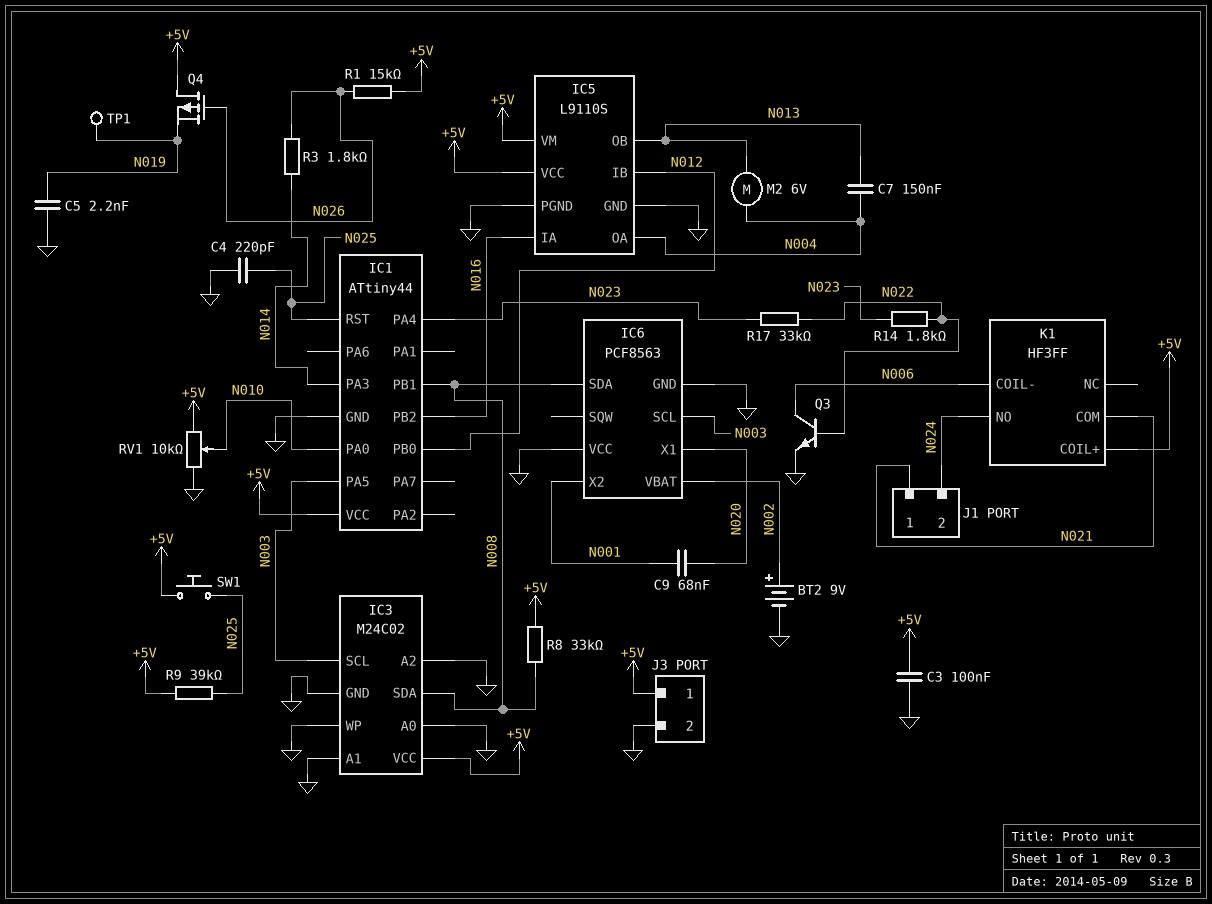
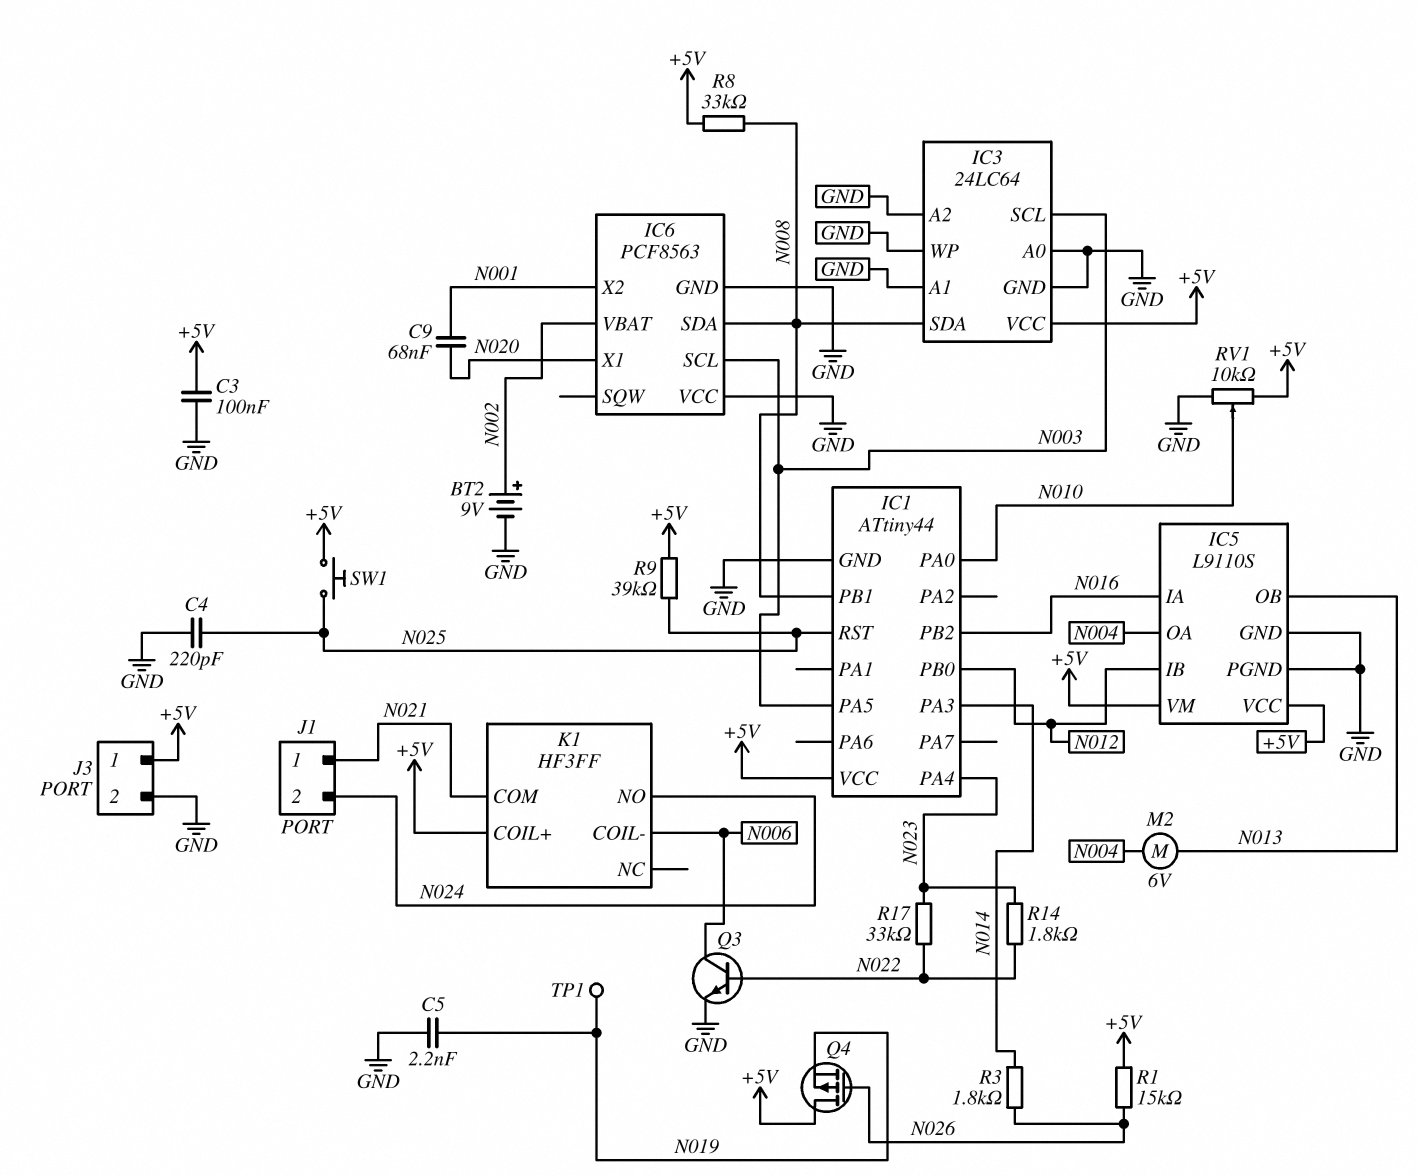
C7: 150nF (N004, N013) -> none
IC3: M24C02 -> 24LC64

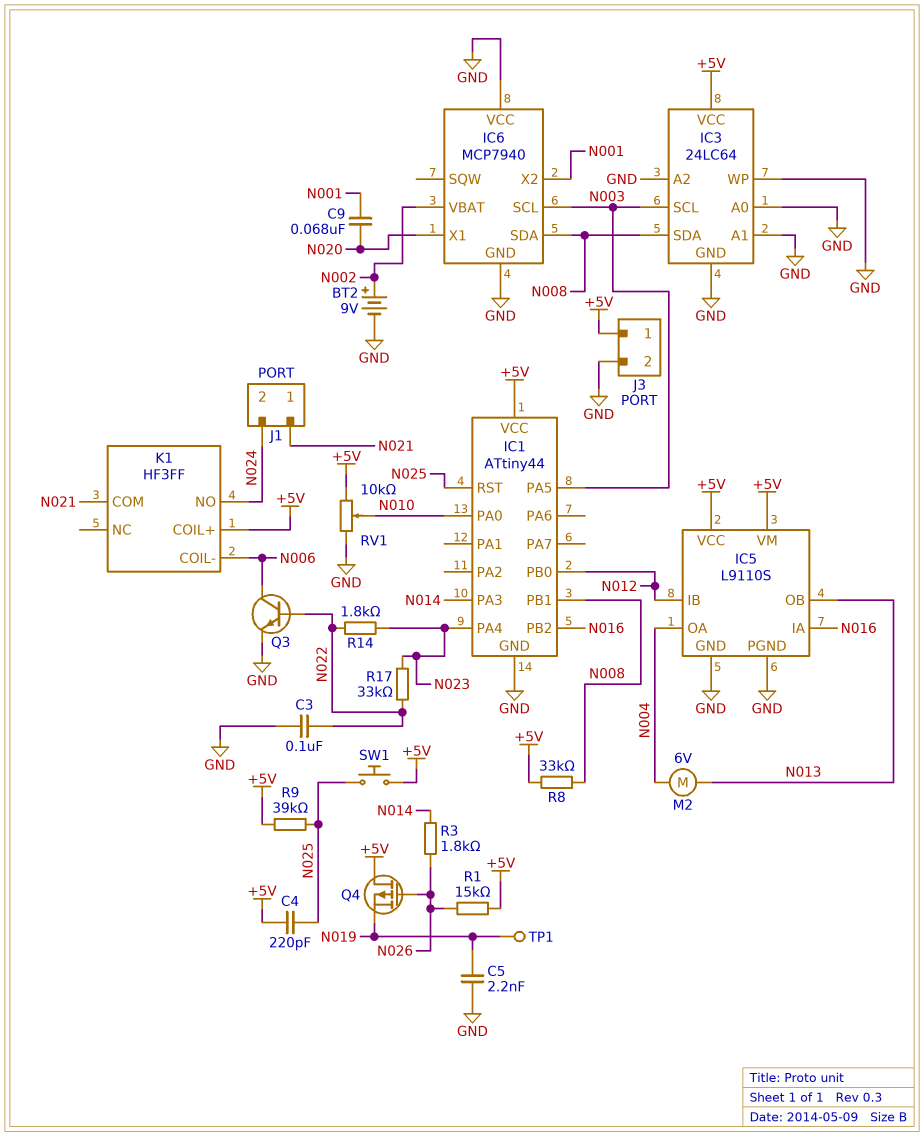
C3: 100nF (+5V, GND) -> 100nF (GND, N022)
C4: 220pF (GND, N025) -> 220pF (+5V, N025)
IC6: PCF8563 -> MCP7940

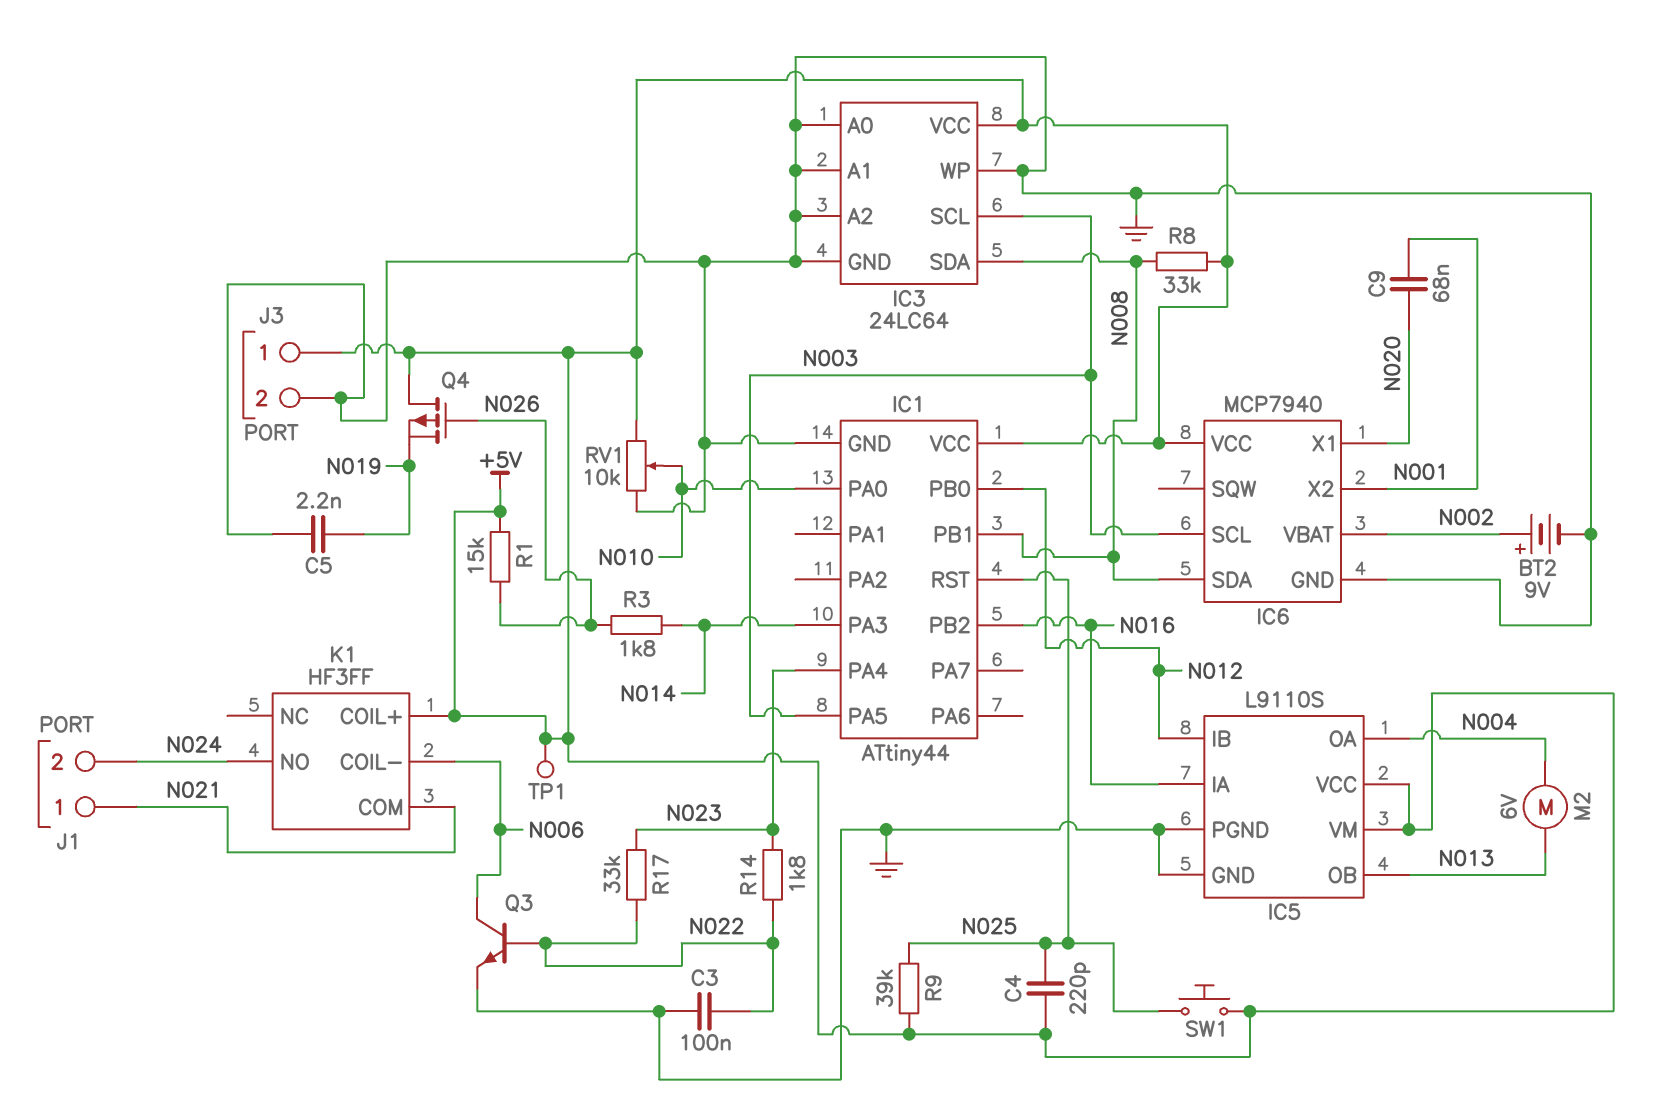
IC6 pin VCC: GND -> +5V
TP1: test point (N019) -> test point (+5V)

